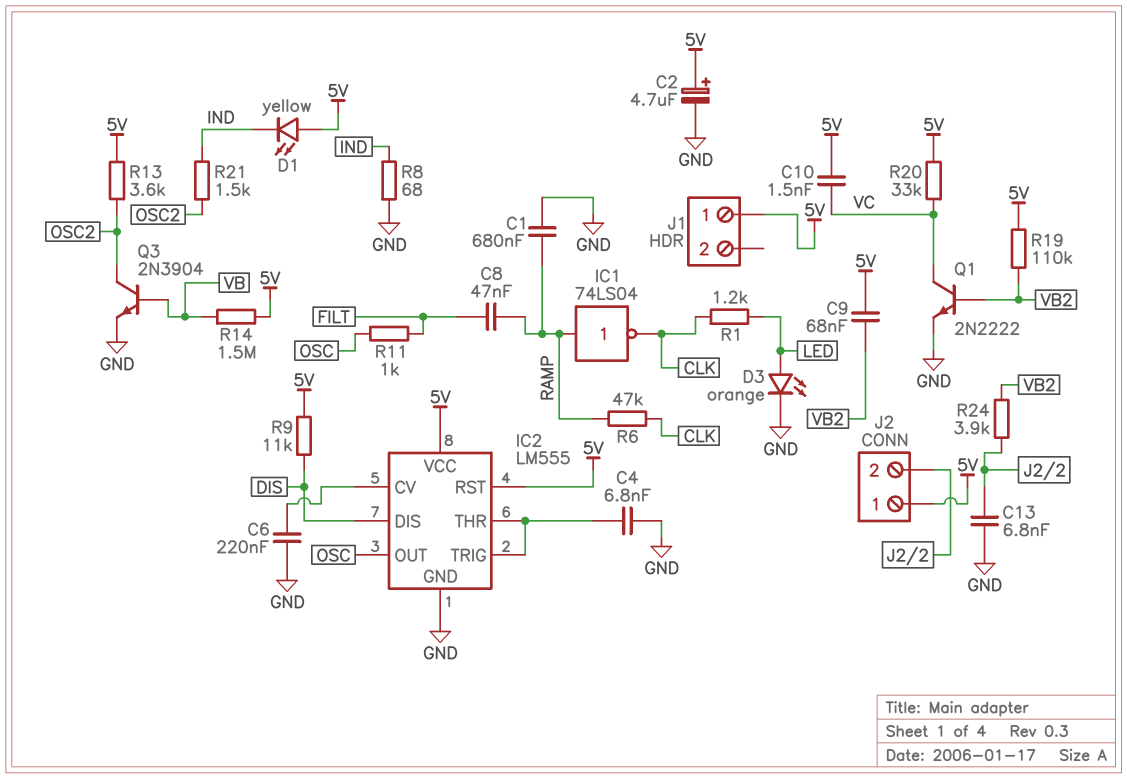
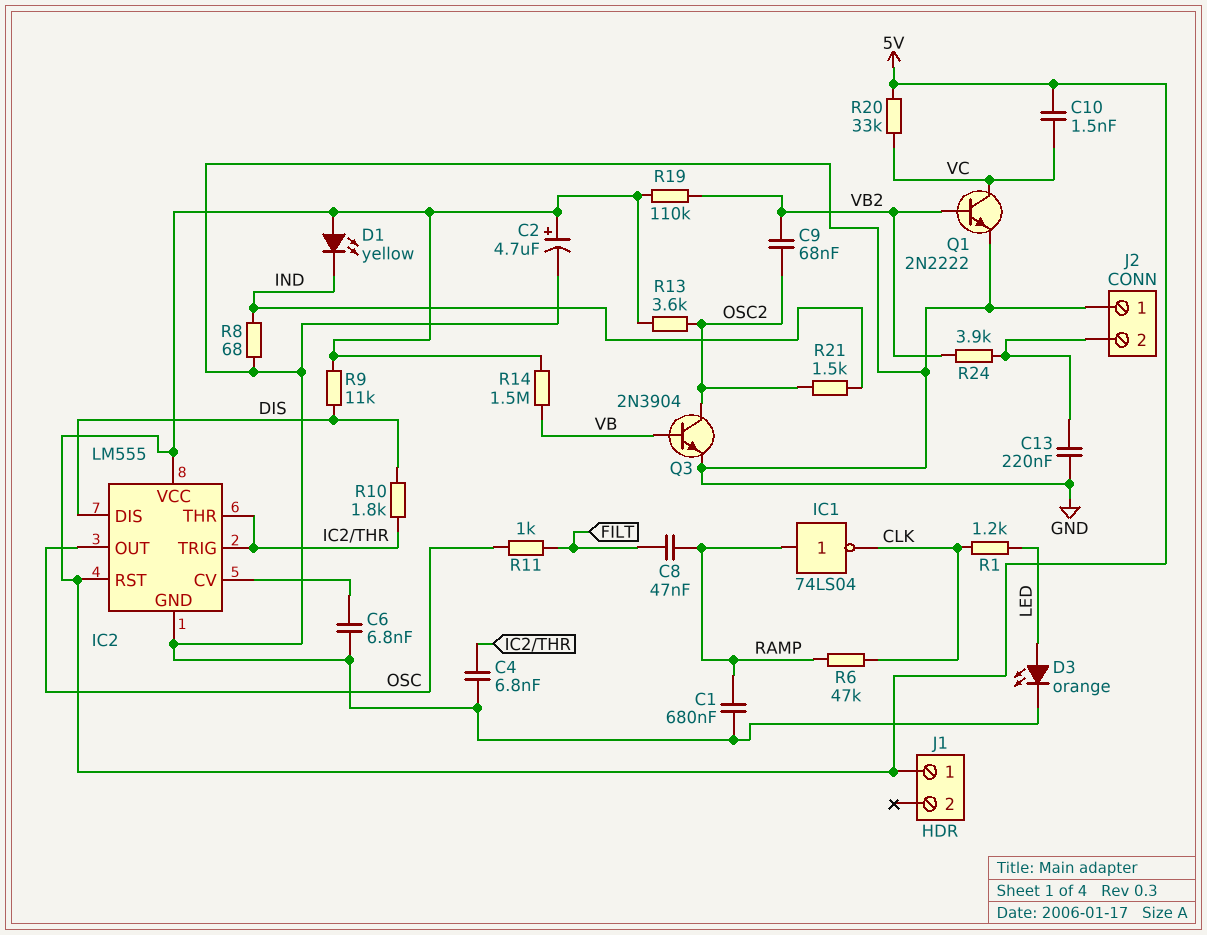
C6: 220nF (GND, IC2/CV) -> 6.8nF (GND, IC2/CV)
C9: 68nF (5V, VB2) -> 68nF (OSC2, VB2)
C13: 6.8nF (GND, J2/2) -> 220nF (GND, J2/2)
J2 pin 1: 5V -> GND
R10: none -> 1.8k (DIS, IC2/THR)

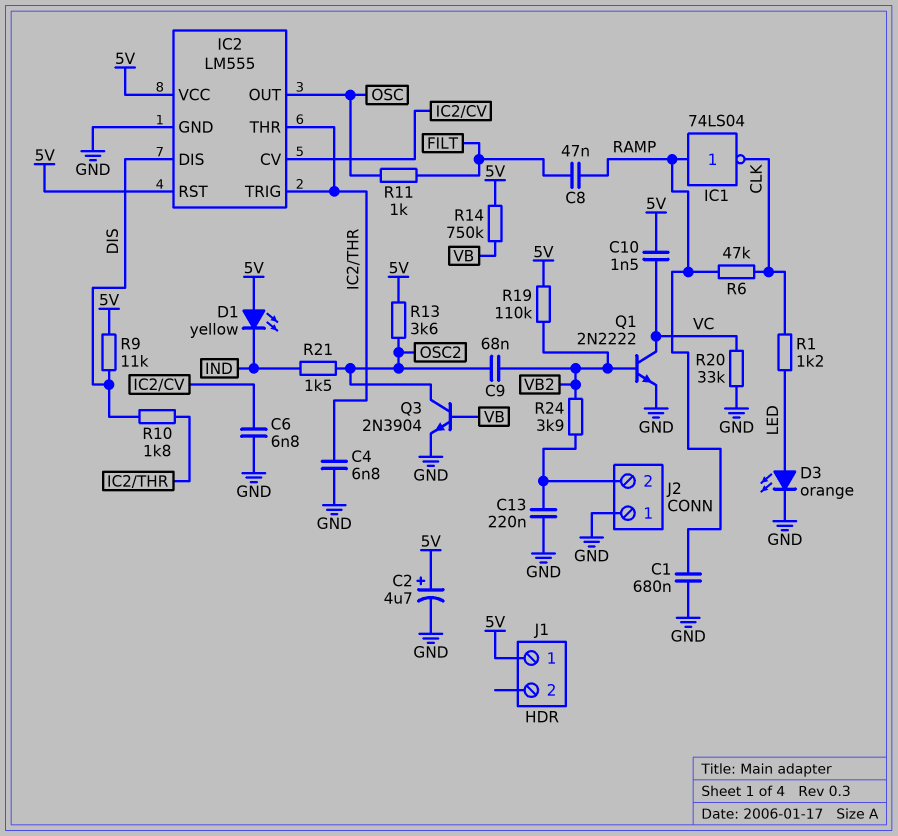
R8: 68 (GND, IND) -> none
R14: 1.5M (5V, VB) -> 750k (5V, VB)
R20: 33k (5V, VC) -> 33k (GND, VC)

